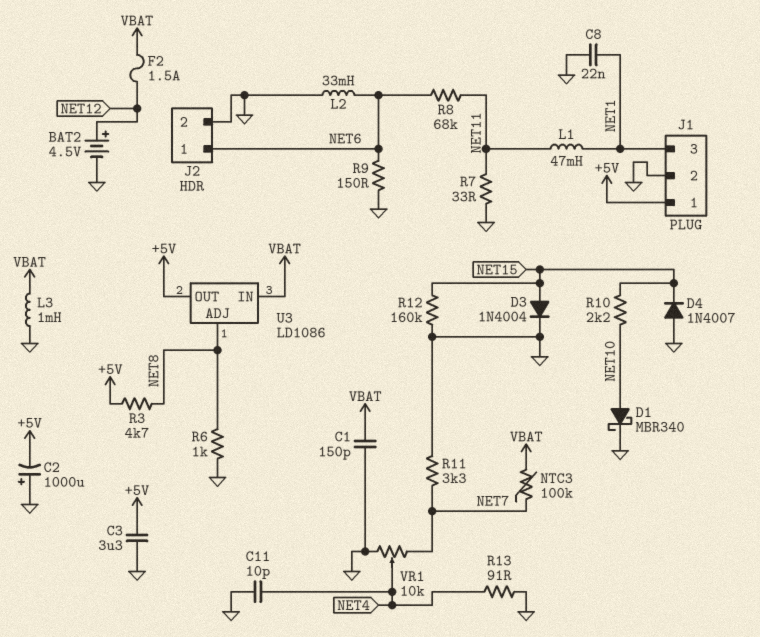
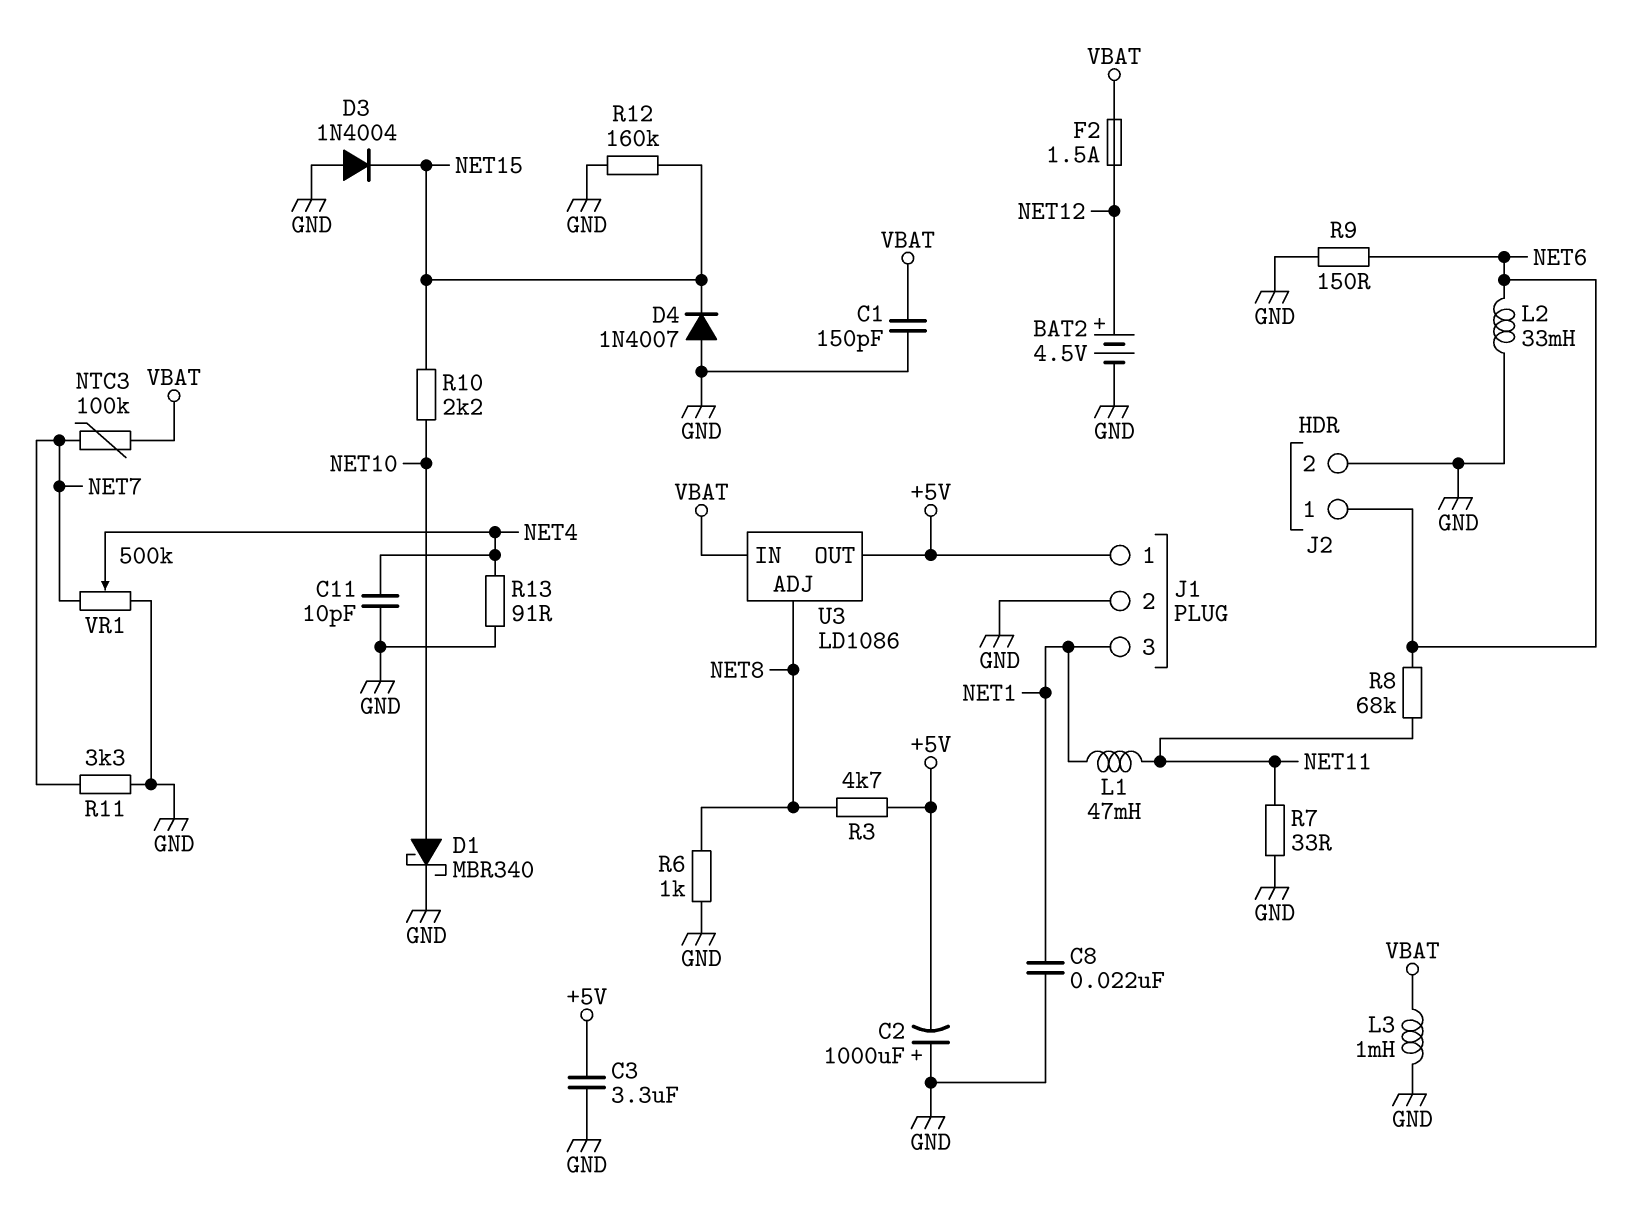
D3: diode 1N4004 (A NET15, K GND) -> diode 1N4004 (A GND, K NET15)
VR1: 10k (GND, NET7, wiper NET4) -> 500k (GND, NET7, wiper NET4)

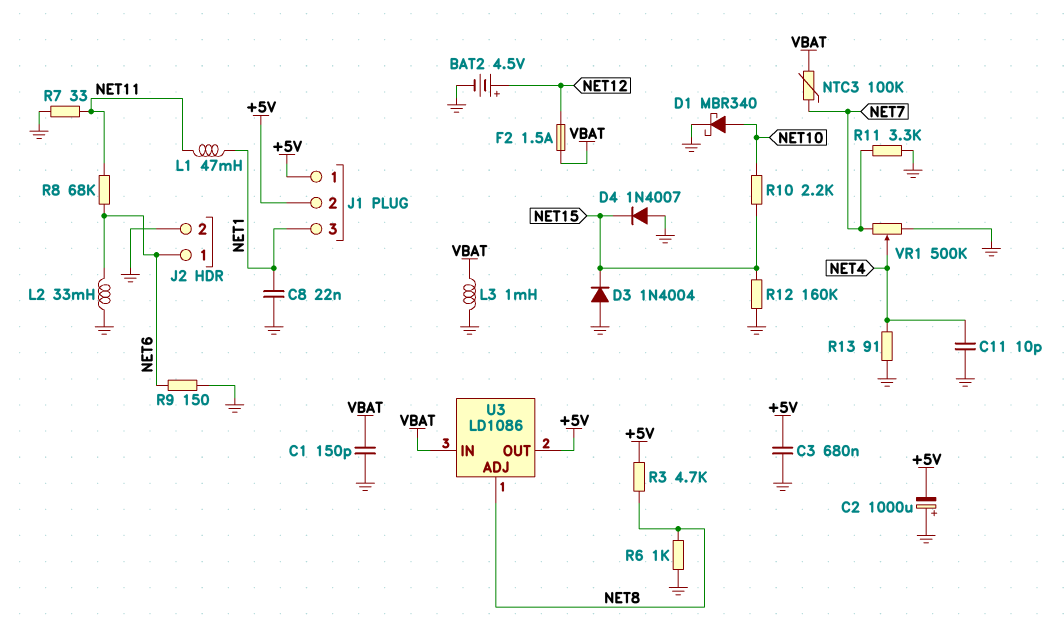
C3: 3.3uF (+5V, GND) -> 680nF (+5V, GND)
J1 pin 2: GND -> +5V

